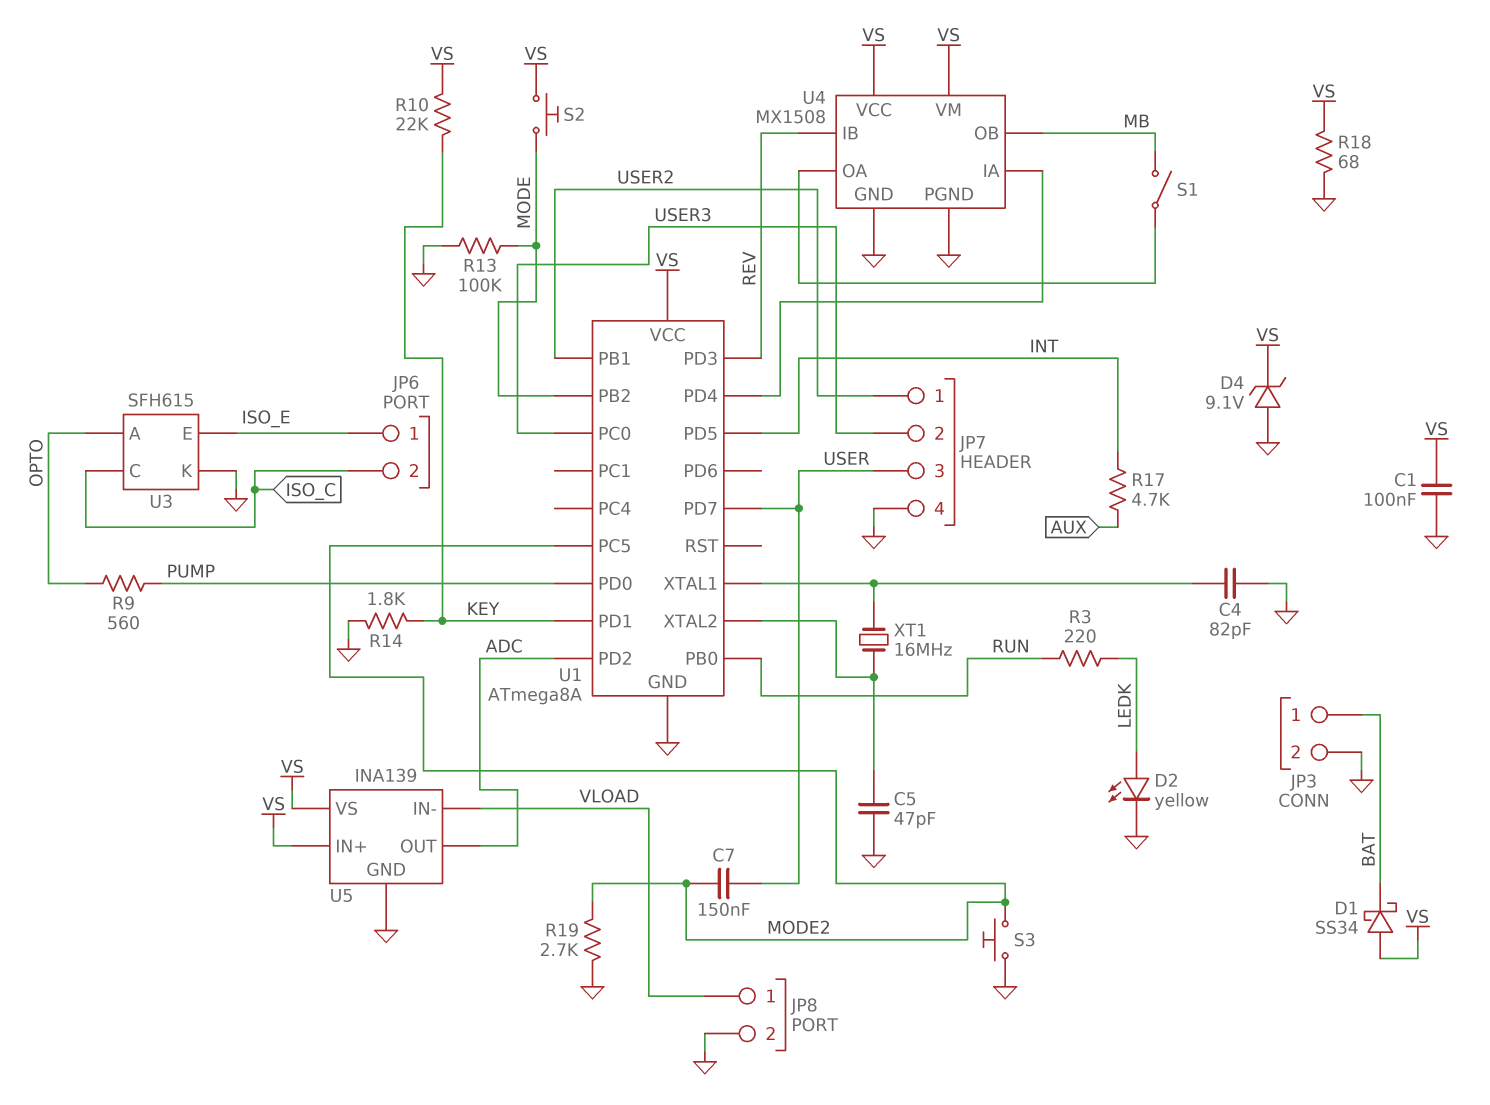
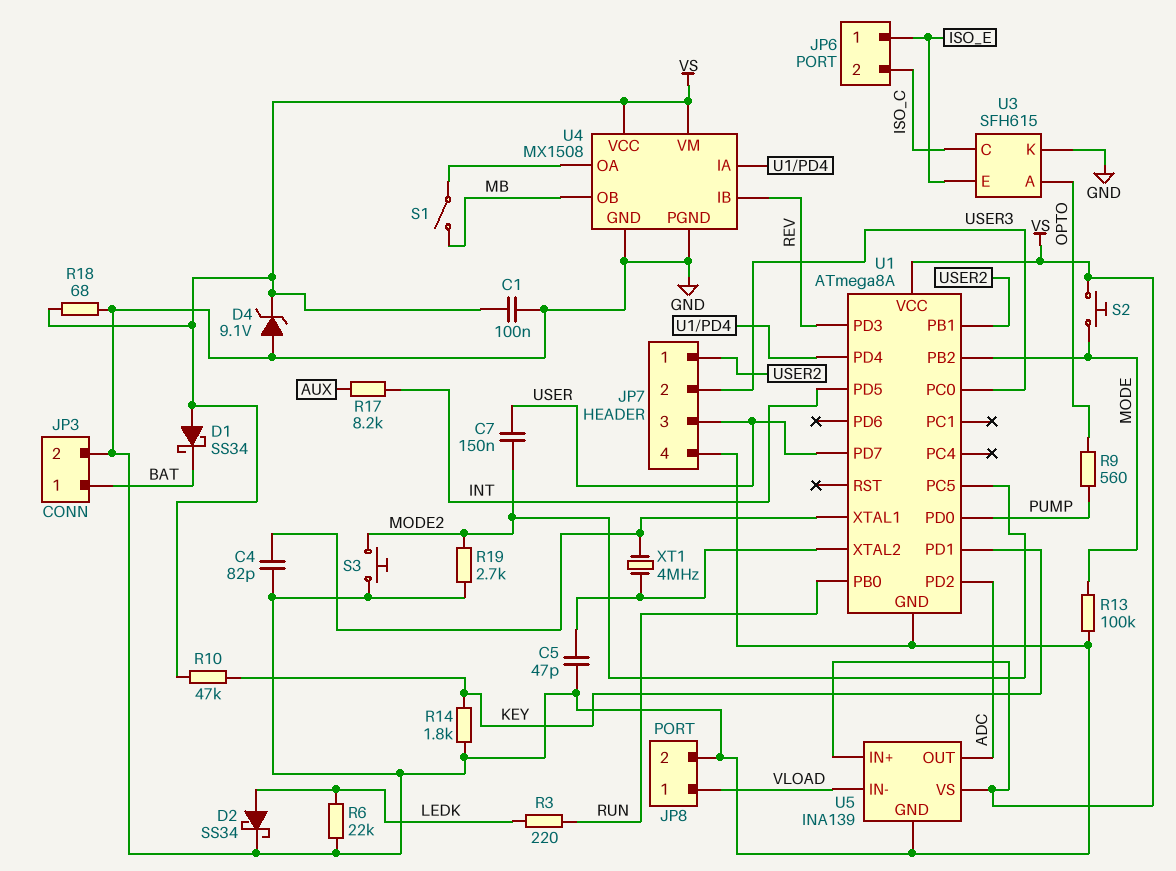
D2: LED yellow (A LEDK, K GND) -> schottky SS34 (A LEDK, K GND)
R6: none -> 22k (GND, LEDK)
R10: 22k (KEY, VS) -> 47k (KEY, VS)
R17: 4.7k (AUX, INT) -> 8.2k (AUX, INT)
XT1: 16MHz (U1/XTAL1, U1/XTAL2) -> 4MHz (U1/XTAL1, U1/XTAL2)

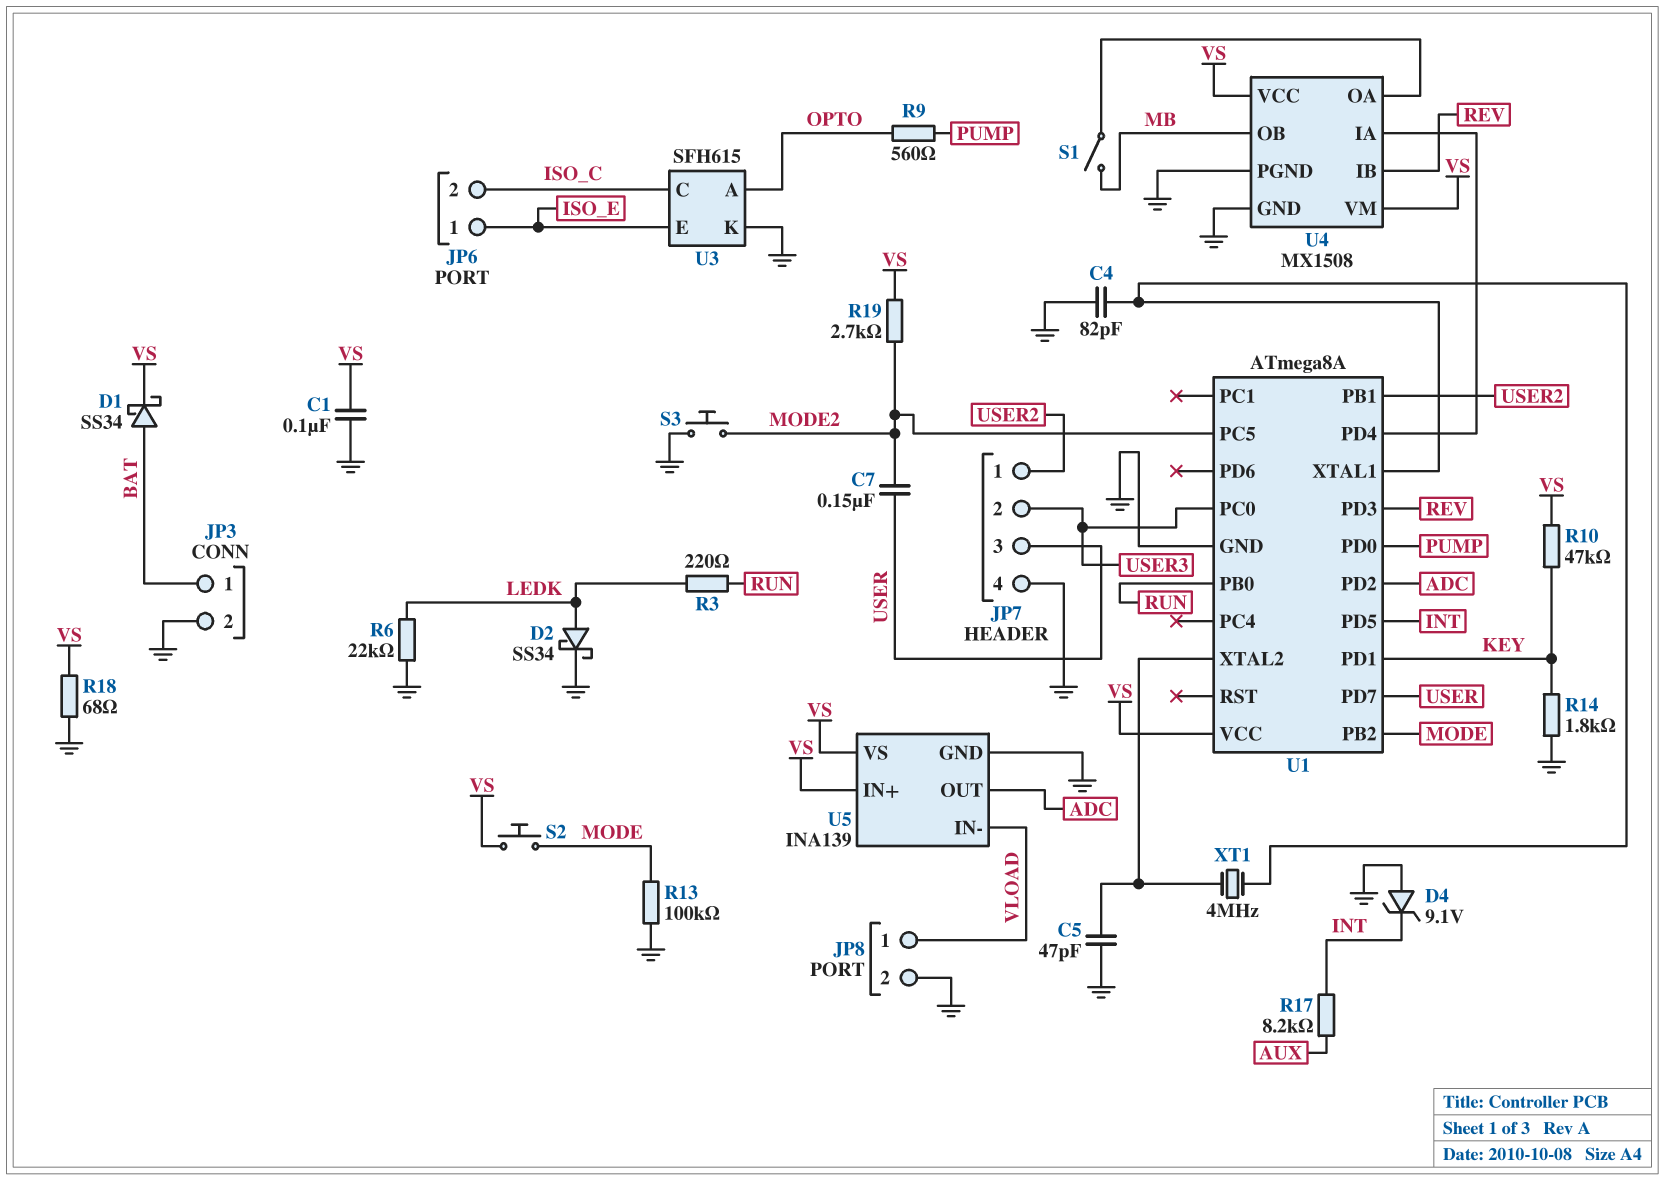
D1: schottky SS34 (A VS, K BAT) -> schottky SS34 (A BAT, K VS)
D4: zener 9.1V (A GND, K VS) -> zener 9.1V (A GND, K INT)
R19: 2.7k (GND, MODE2) -> 2.7k (MODE2, VS)

